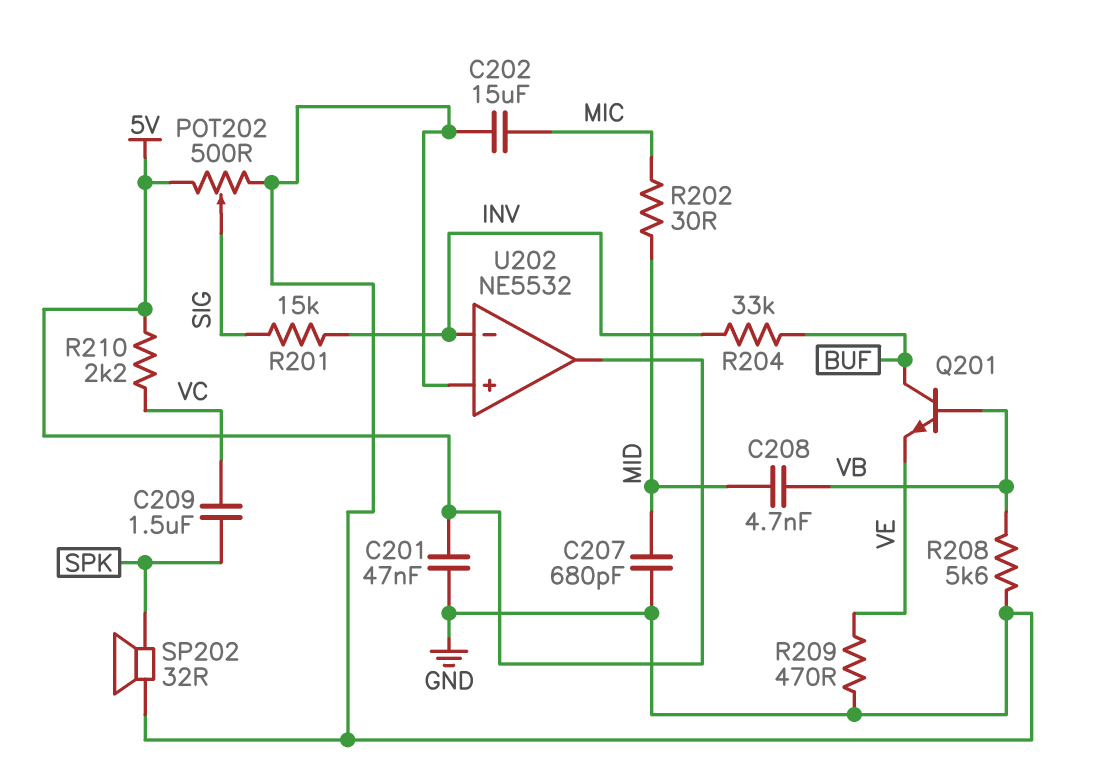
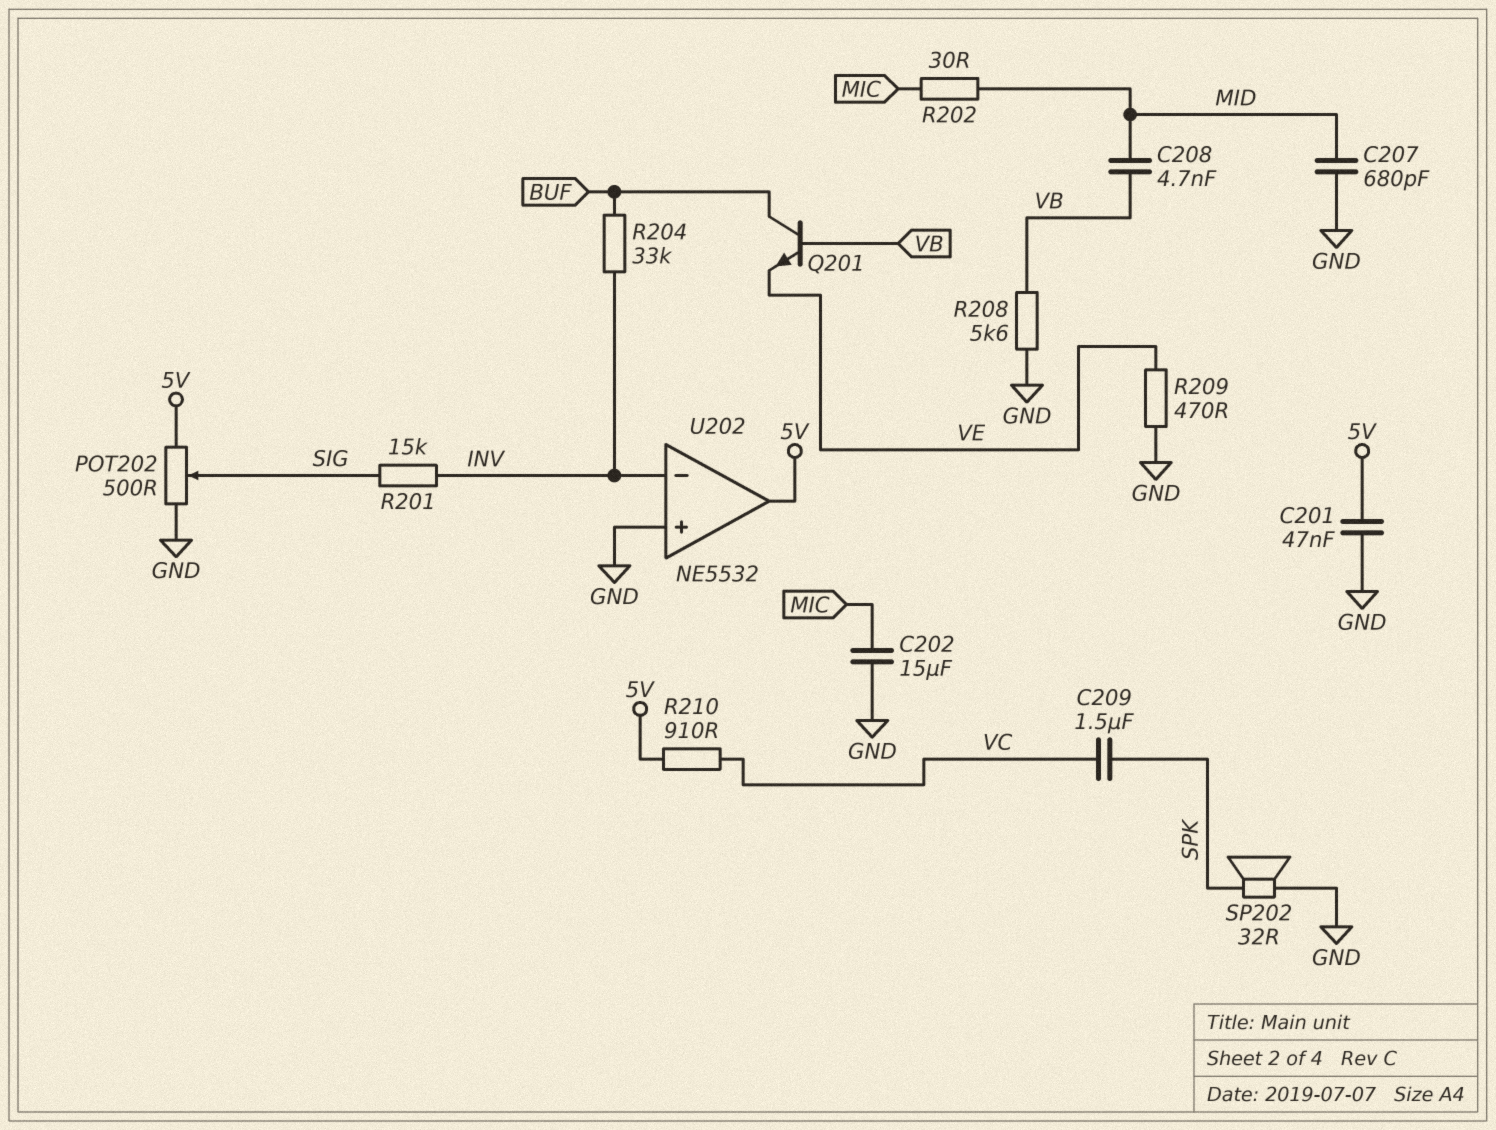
R210: 2.2k (5V, VC) -> 910 (5V, VC)

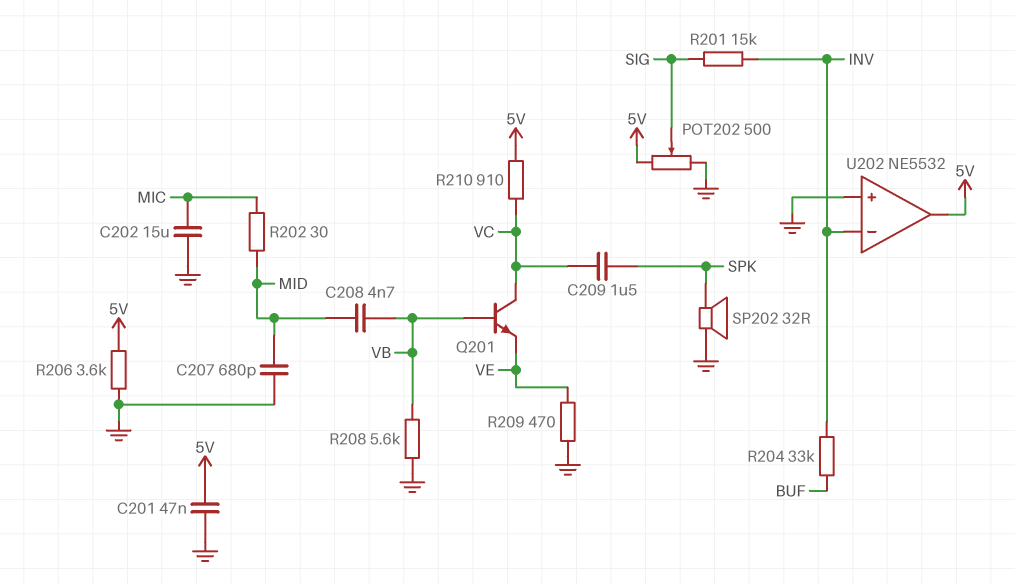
Q201: NPN (B VB, C BUF, E VE) -> NPN (B VB, C VC, E VE)
R206: none -> 3.6k (5V, GND)

